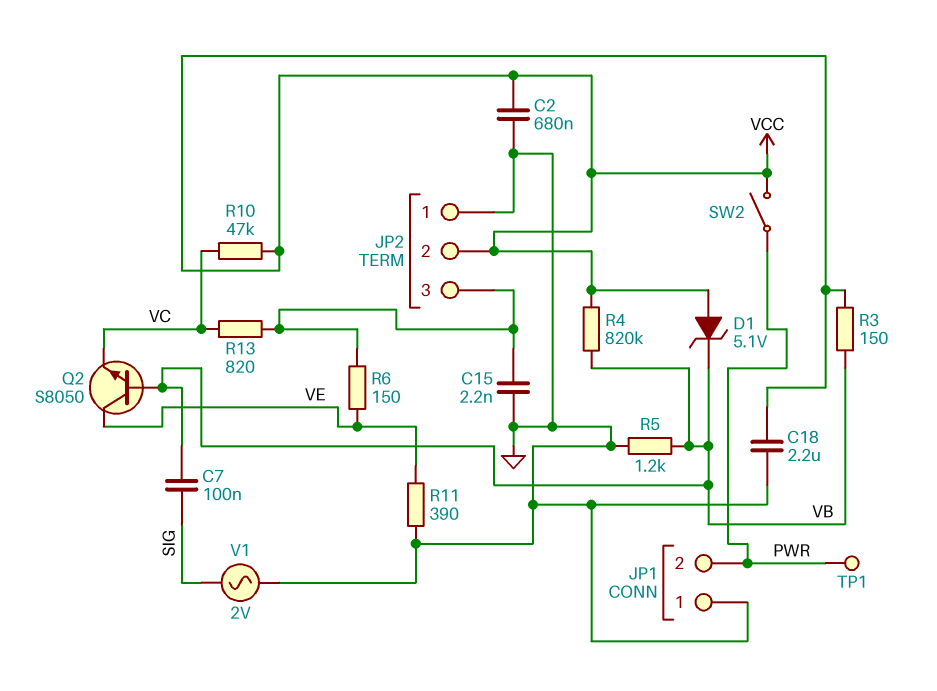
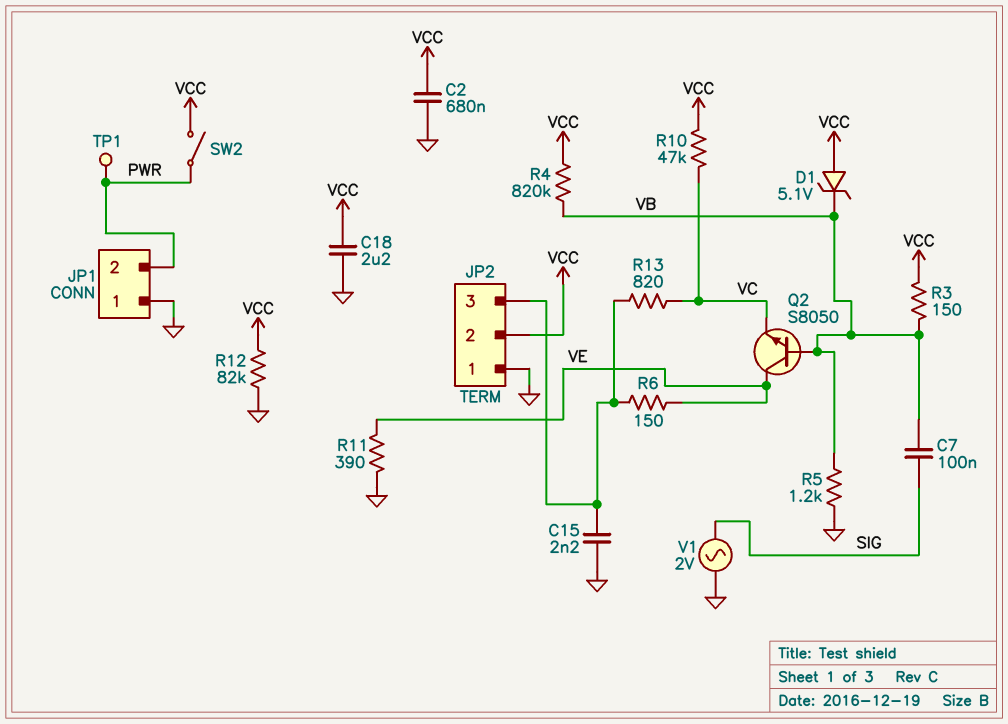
R12: none -> 82k (GND, VCC)

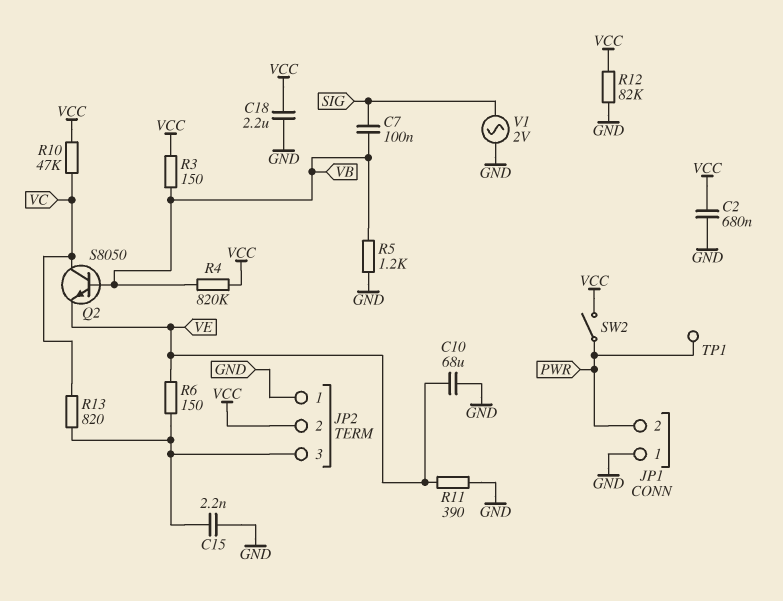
C10: none -> 68uF (GND, VE)
D1: zener 5.1V (A VCC, K VB) -> none
Q2: NPN S8050 (B VB, C VE, E VC) -> NPN S8050 (B VB, C VC, E VE)

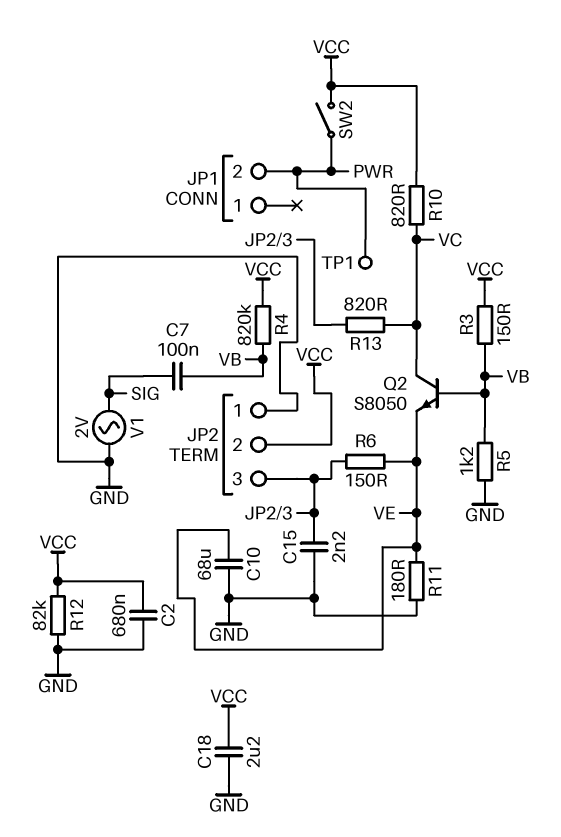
JP1 pin 1: GND -> none
R10: 47k (VC, VCC) -> 820 (VC, VCC)
R11: 390 (GND, VE) -> 180 (GND, VE)

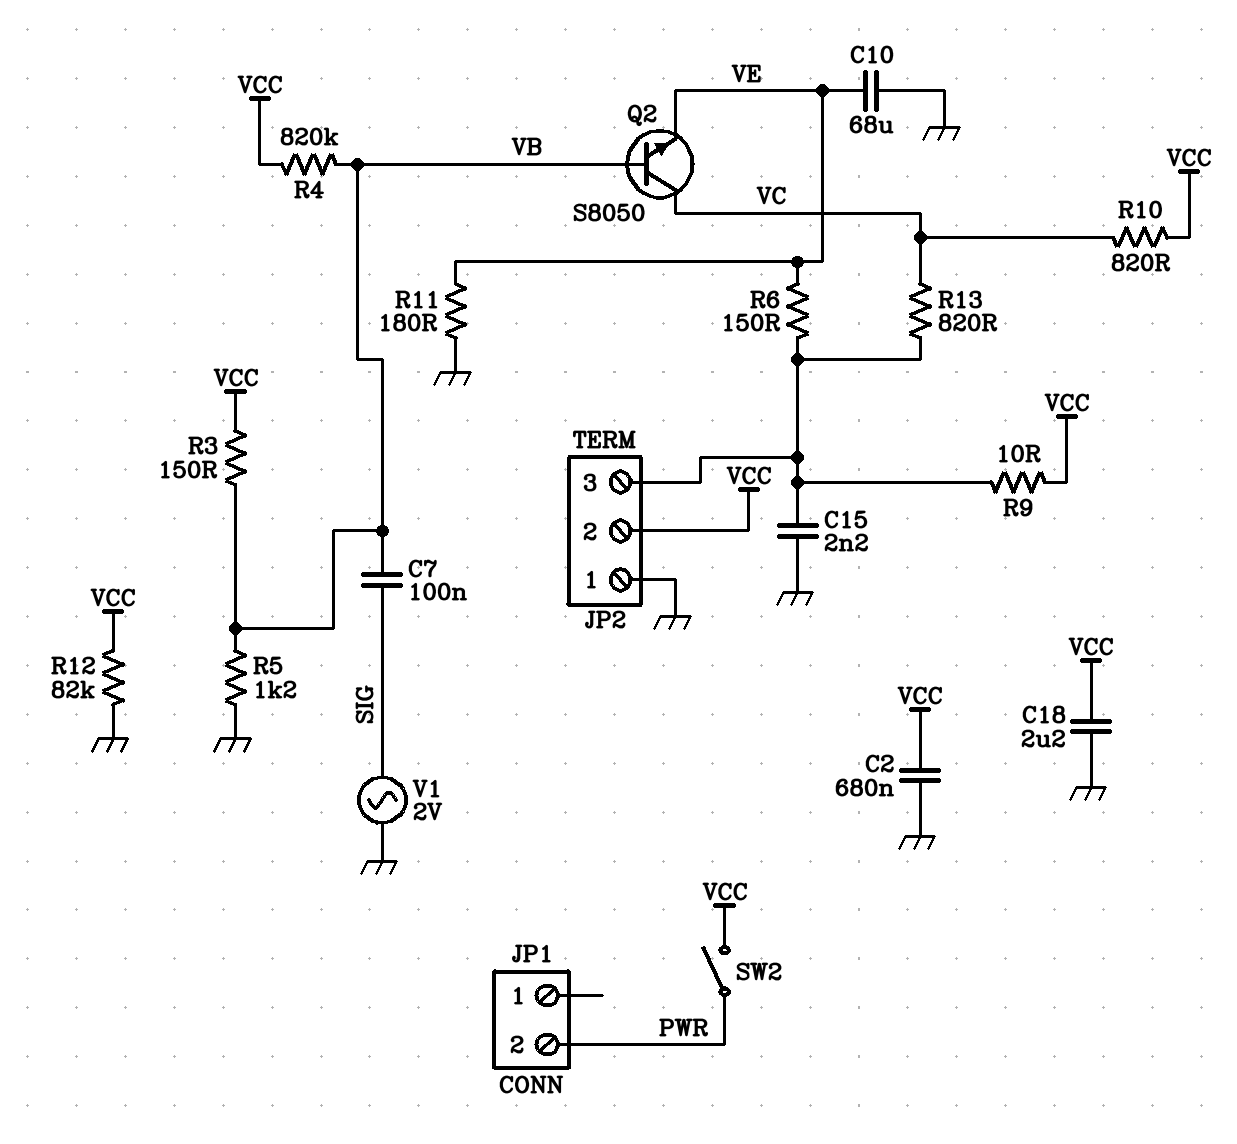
R9: none -> 10 (JP2/3, VCC)
TP1: test point (PWR) -> none

